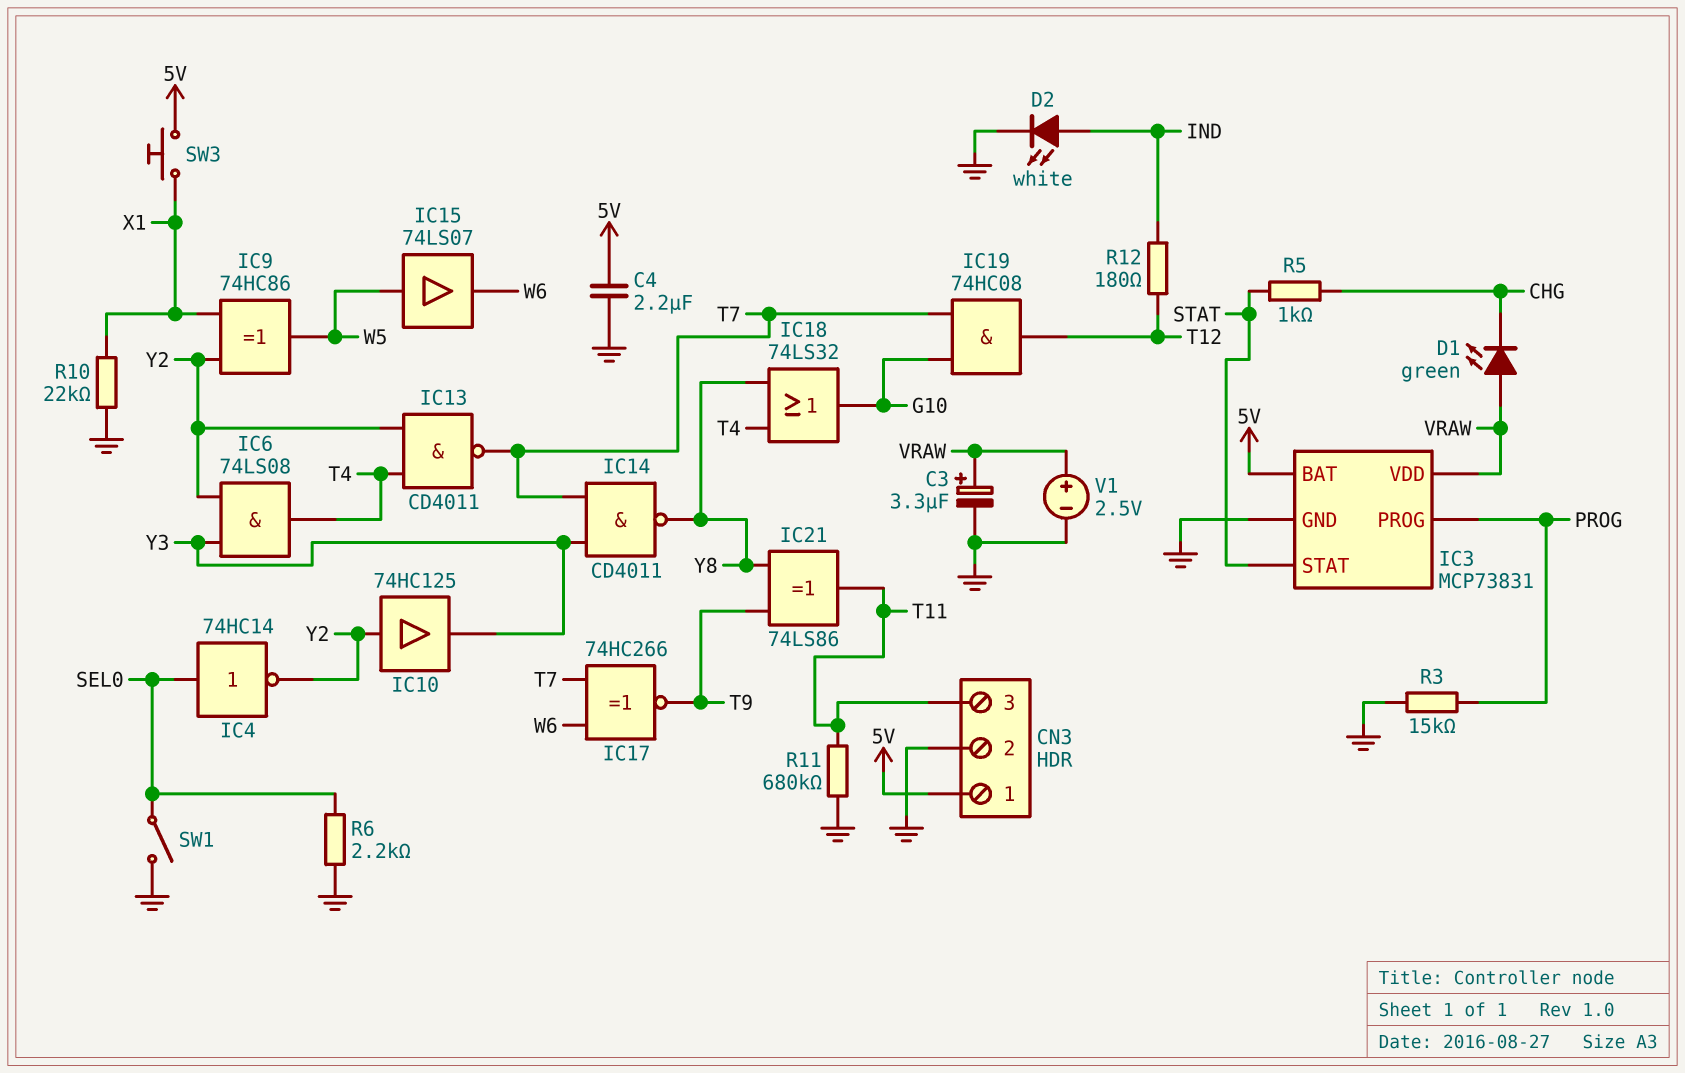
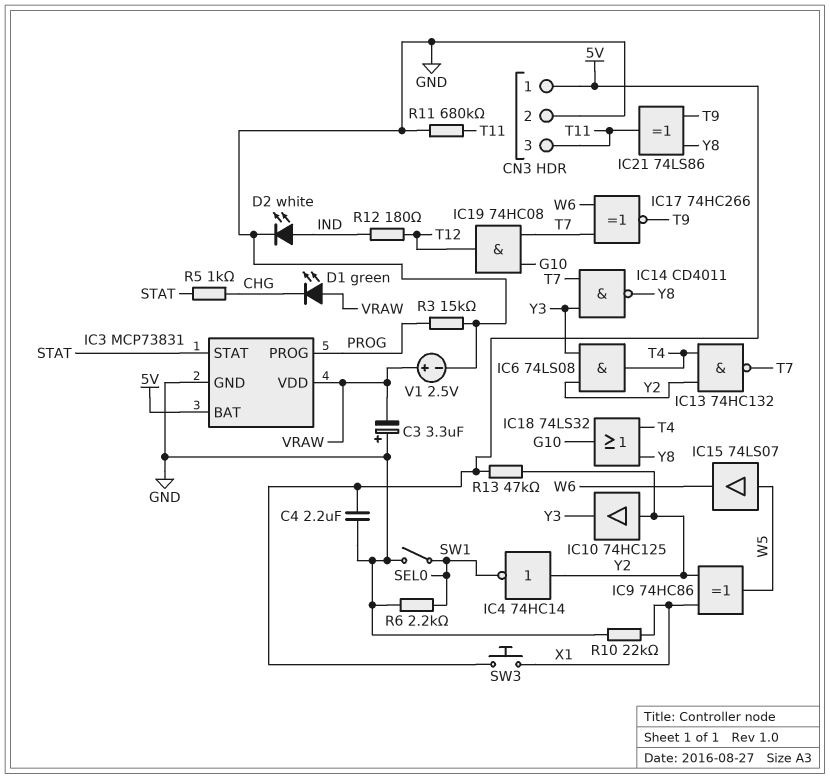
C3: 3.3uF (plus VRAW, minus GND) -> 3.3uF (plus GND, minus VRAW)
IC4: NOT 74HC14 (in SEL0, out Y2) -> NOT 74HC14 (in Y2, out SEL0)
IC13: NAND CD4011 (in T4, in Y2, out T7) -> NAND 74HC132 (in T4, in Y2, out T7)
R13: none -> 47k (5V, Y2)

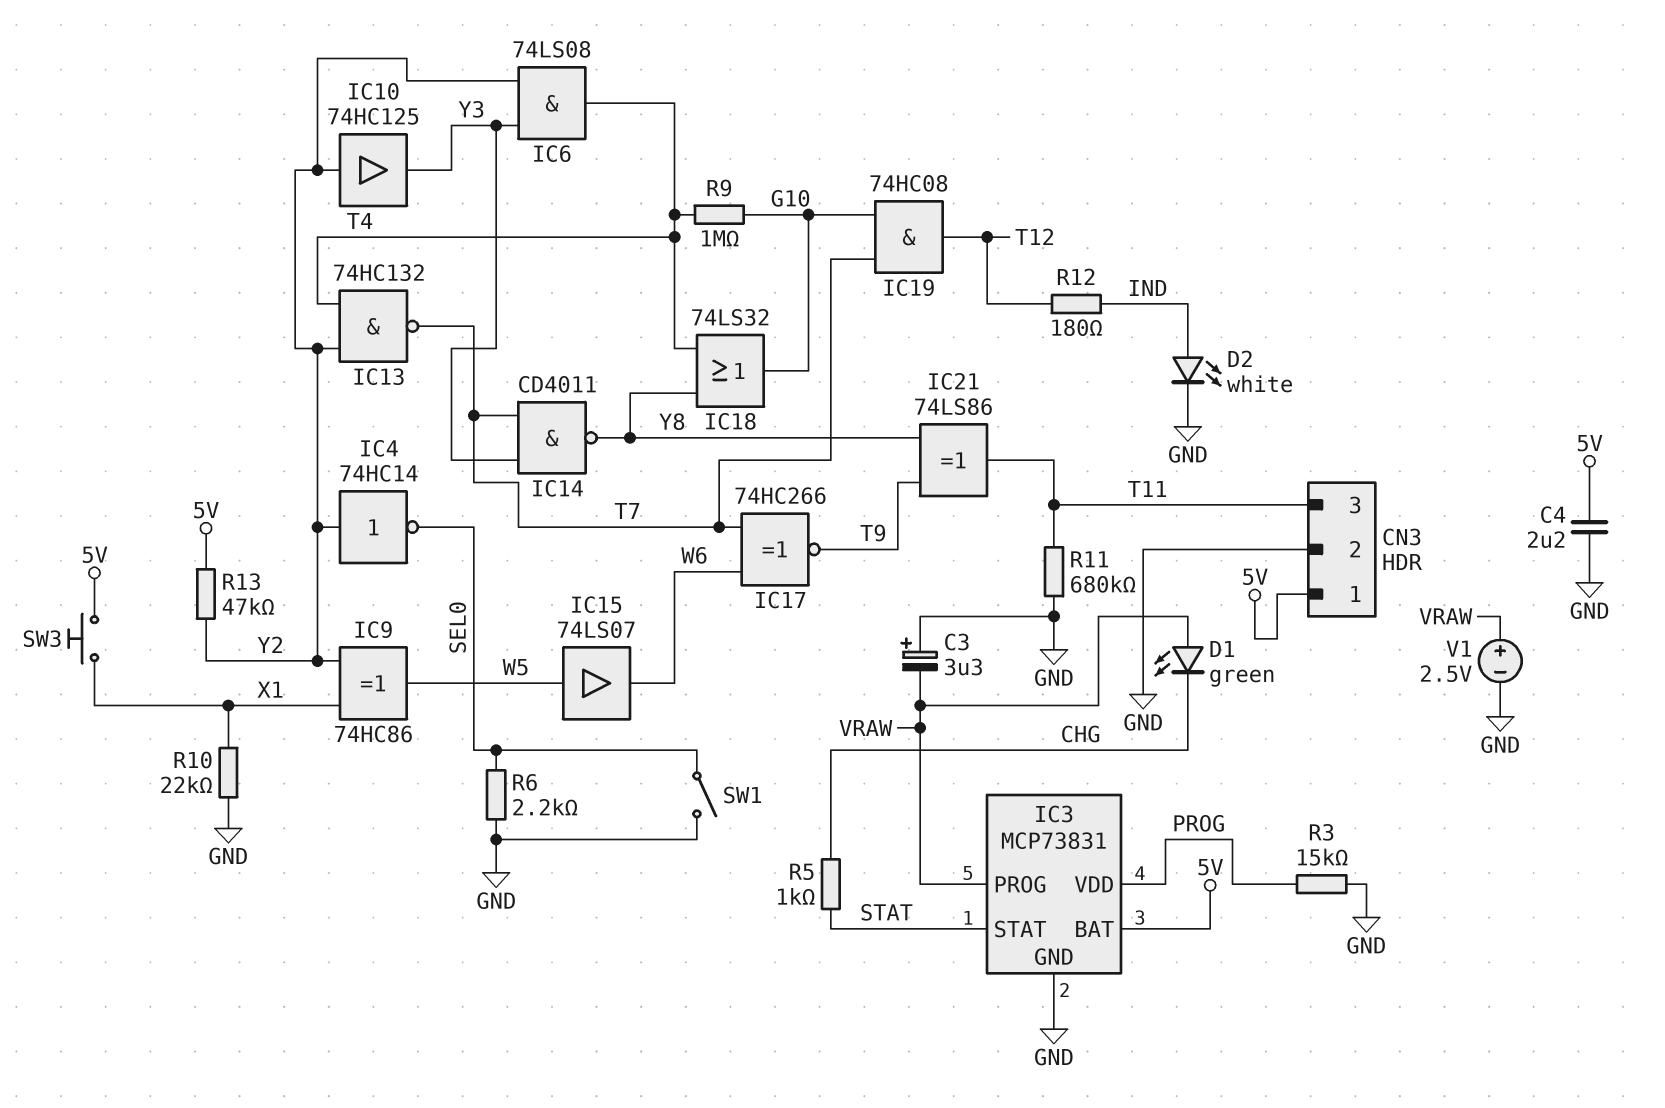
IC3 pin PROG: PROG -> VRAW
IC3 pin VDD: VRAW -> PROG
R9: none -> 1M (G10, T4)

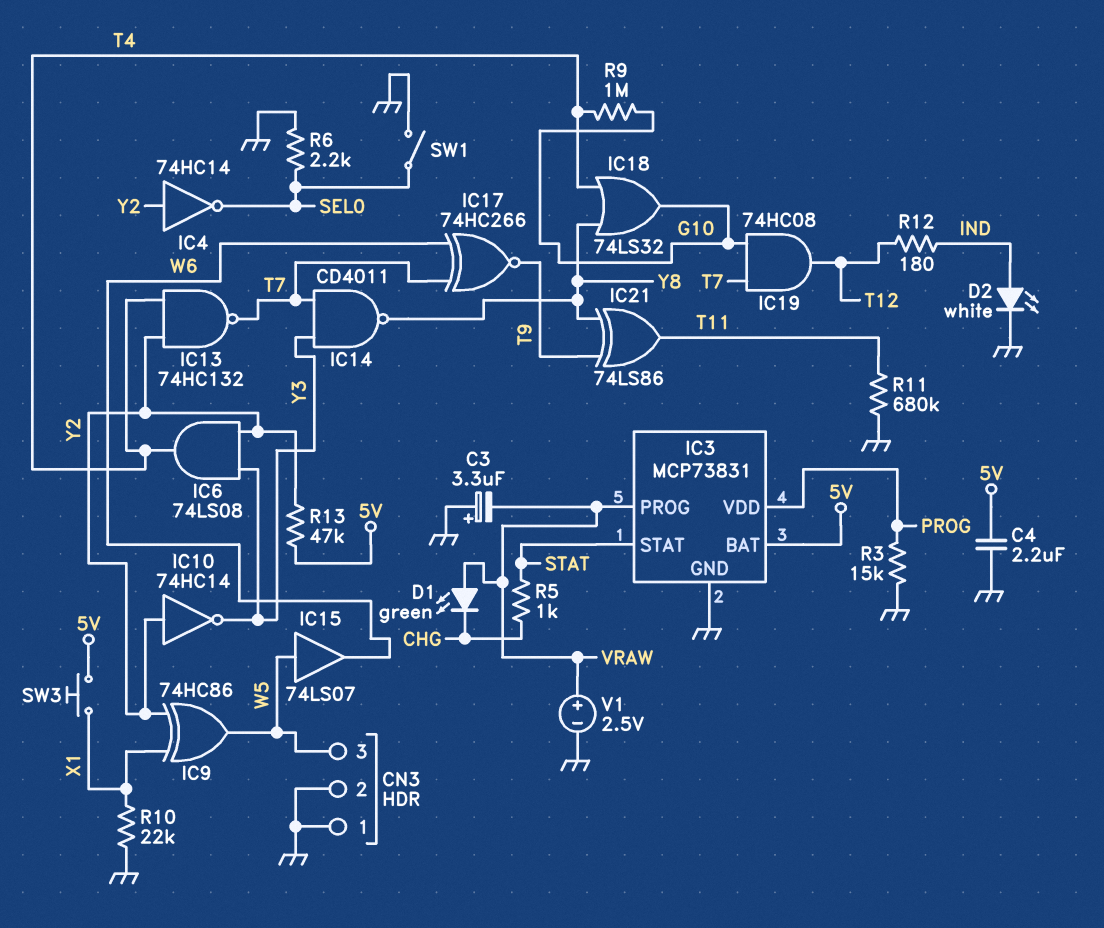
CN3 pin 1: 5V -> GND
CN3 pin 3: T11 -> W5
IC10: buffer 74HC125 (in Y2, out Y3) -> NOT 74HC14 (in Y2, out Y3)

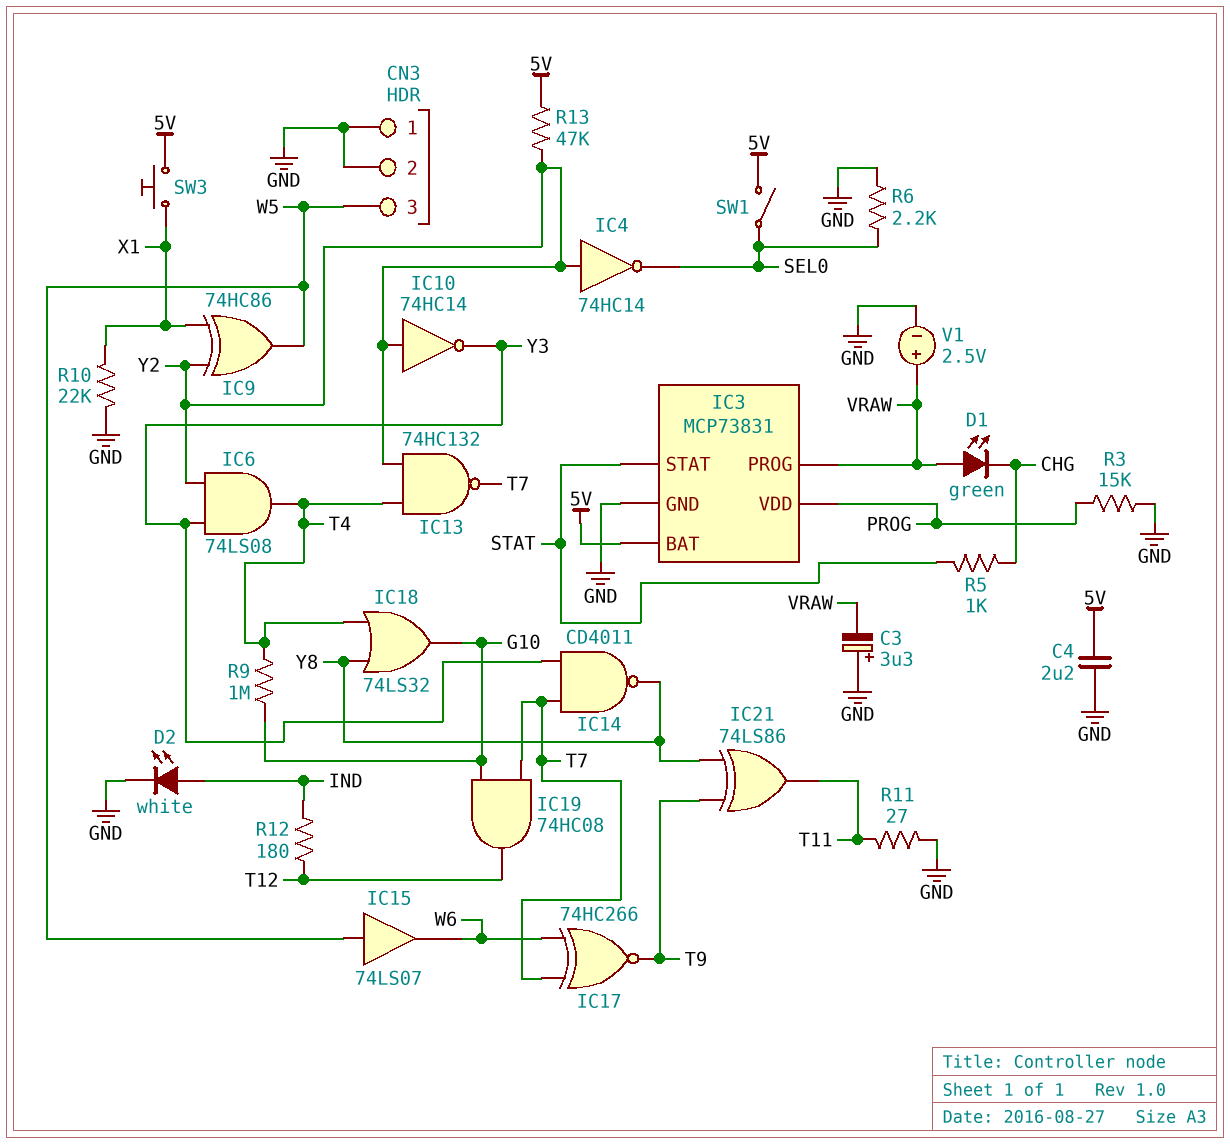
R11: 680k (GND, T11) -> 27 (GND, T11)
SW1: switch (GND, SEL0) -> switch (5V, SEL0)

